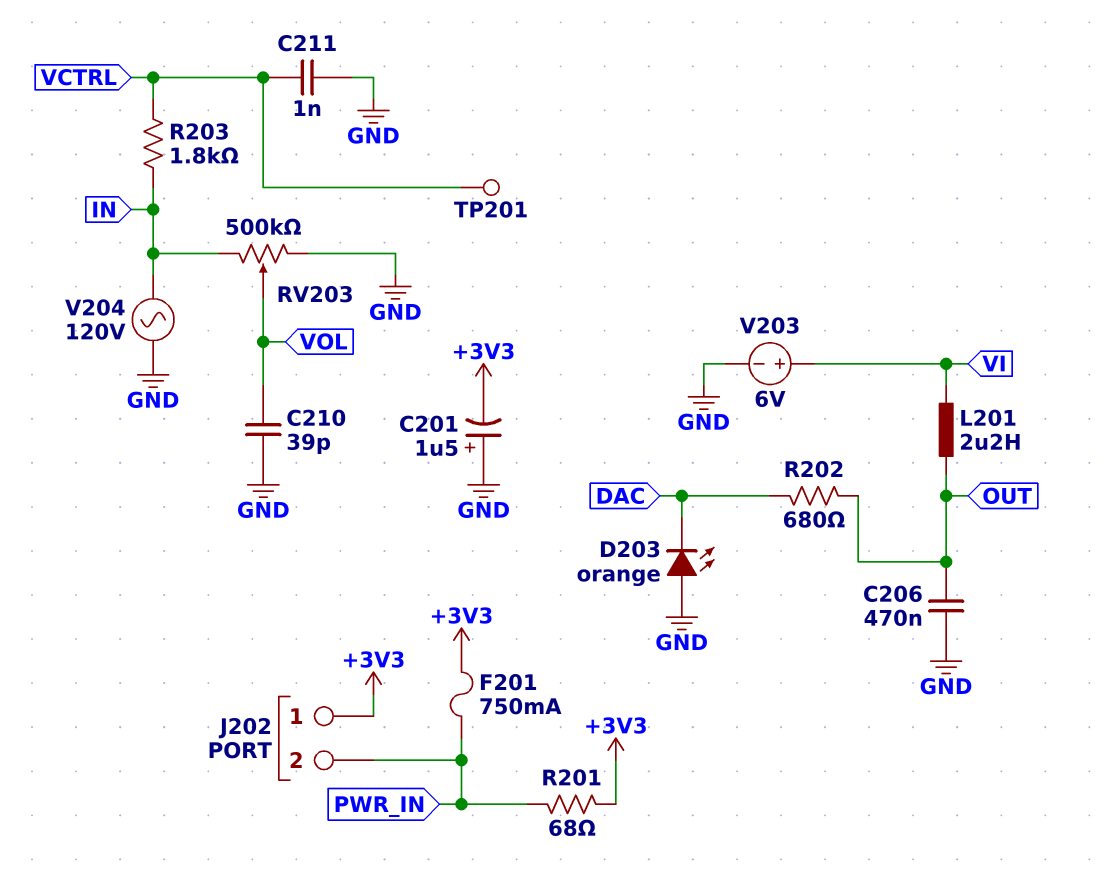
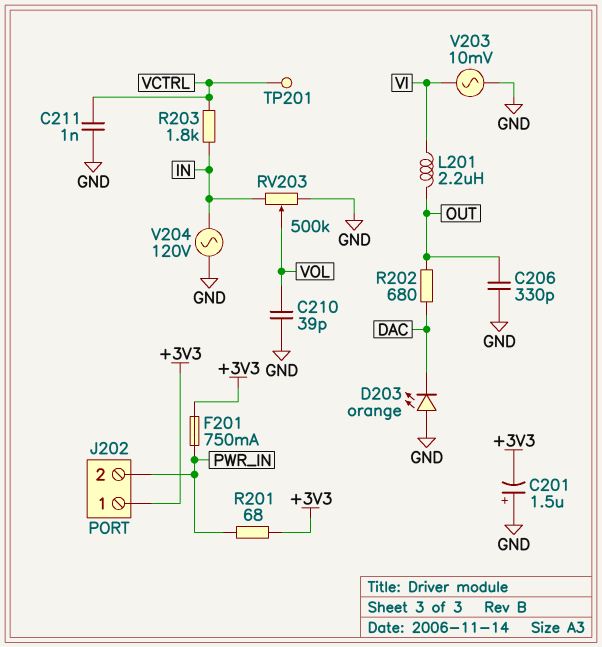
C206: 470nF (GND, OUT) -> 330pF (GND, OUT)
V203: 6V (plus VI, minus GND) -> AC 10mV (GND, VI)

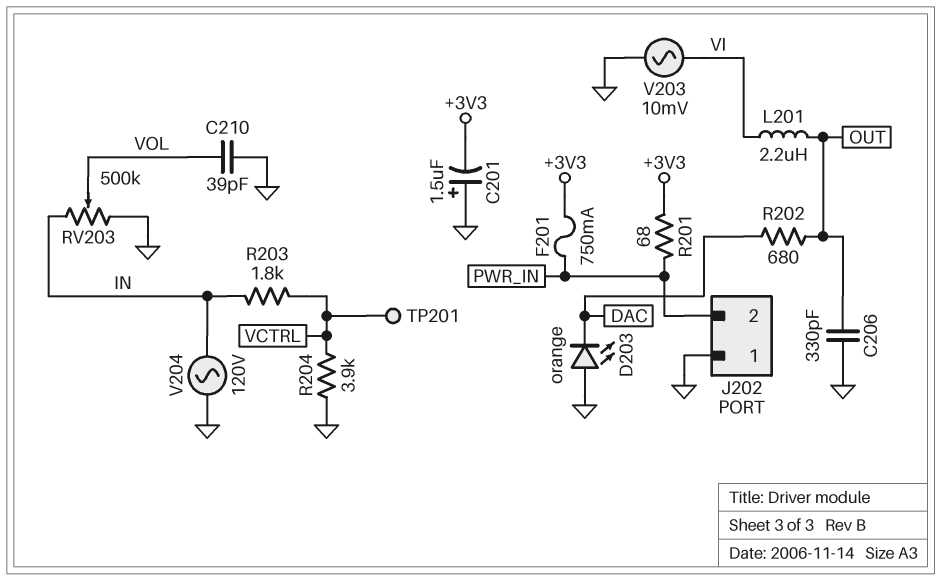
C211: 1nF (GND, VCTRL) -> none
J202 pin 1: +3V3 -> GND
R204: none -> 3.9k (GND, VCTRL)

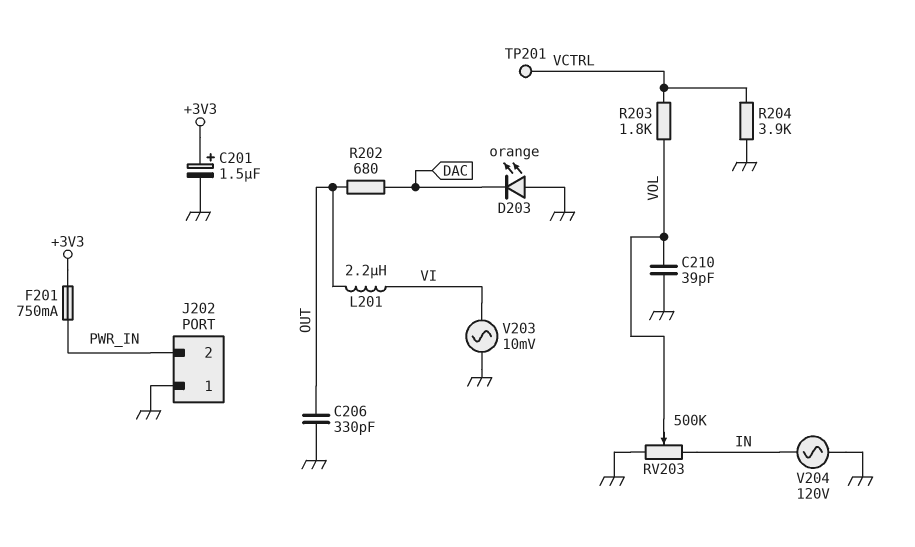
C201: 1.5uF (plus GND, minus +3V3) -> 1.5uF (plus +3V3, minus GND)
R201: 68 (+3V3, PWR_IN) -> none
R203: 1.8k (IN, VCTRL) -> 1.8k (VCTRL, VOL)

